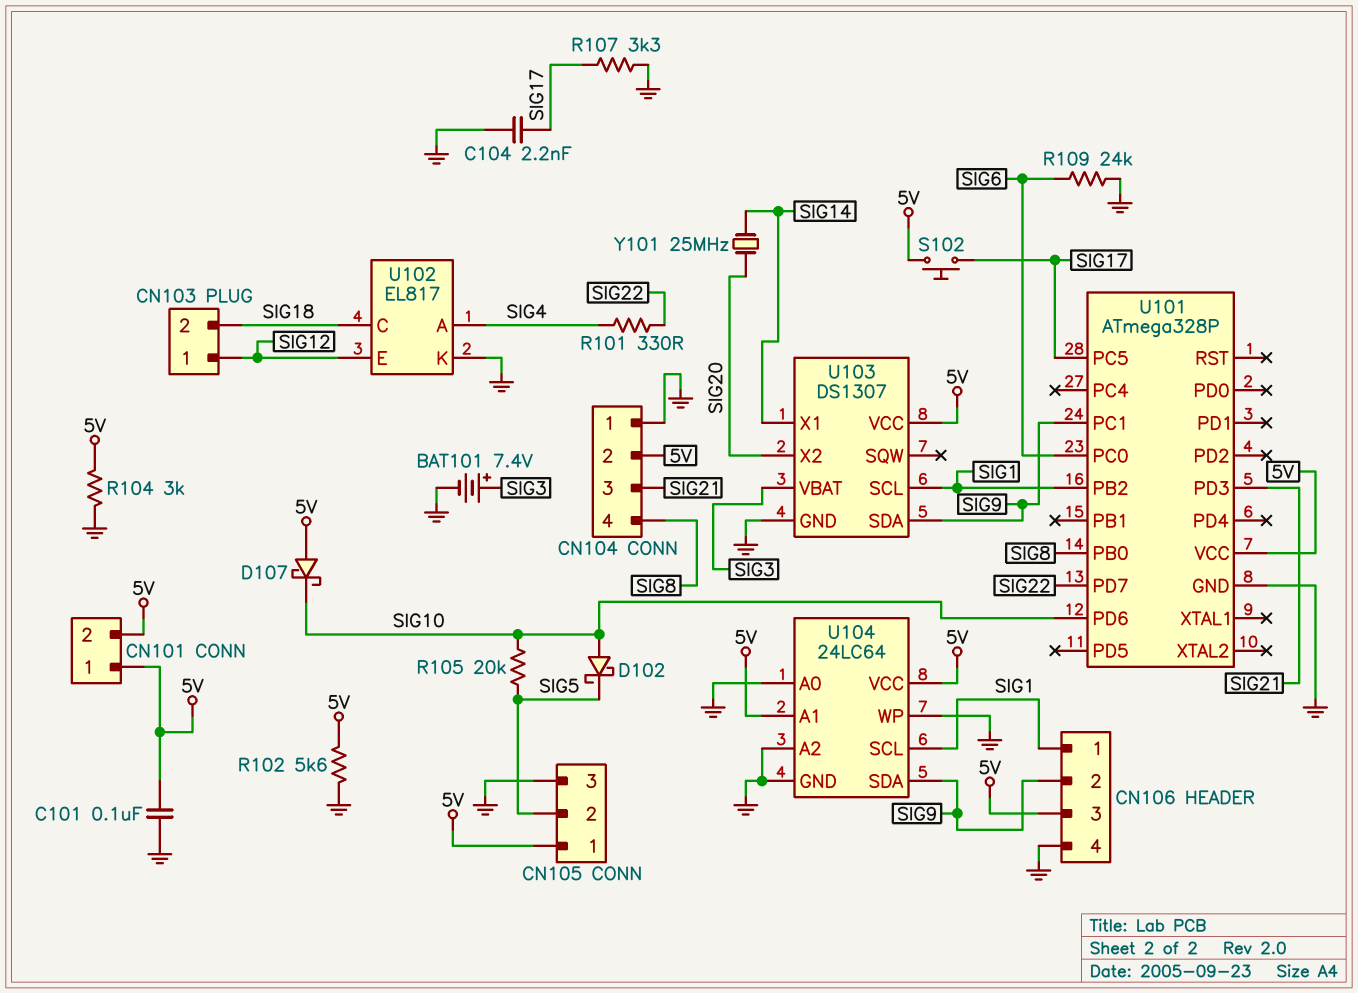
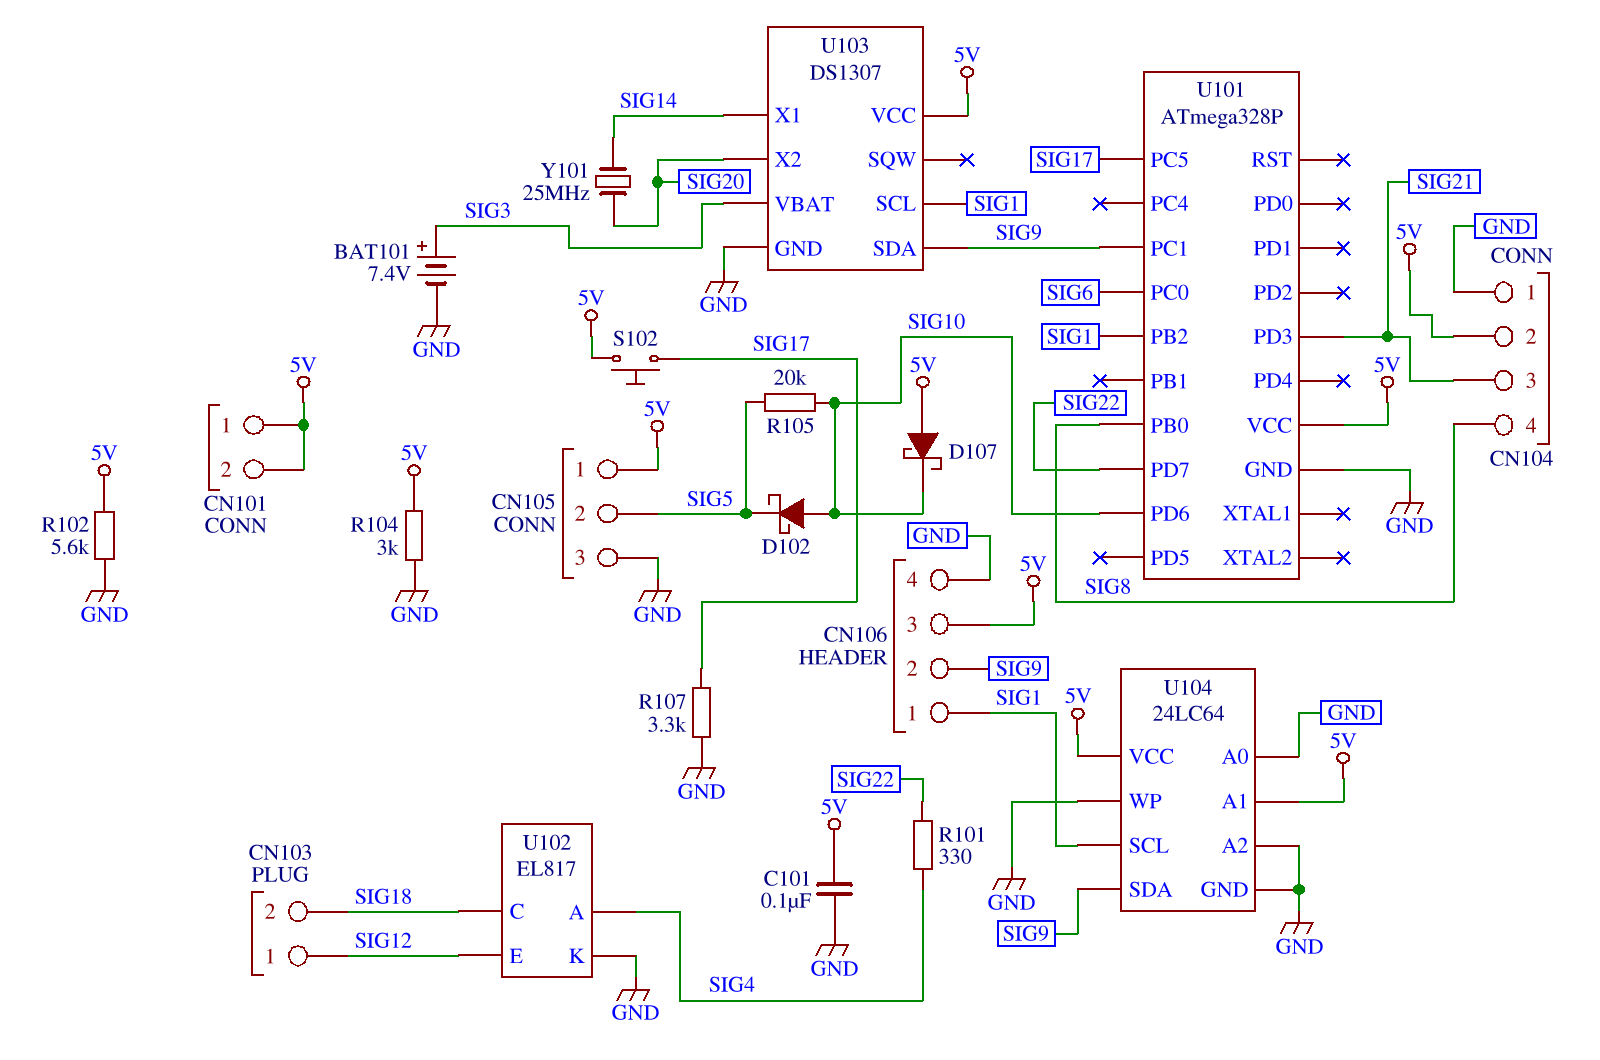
C104: 2.2nF (GND, SIG17) -> none
R109: 24k (GND, SIG6) -> none

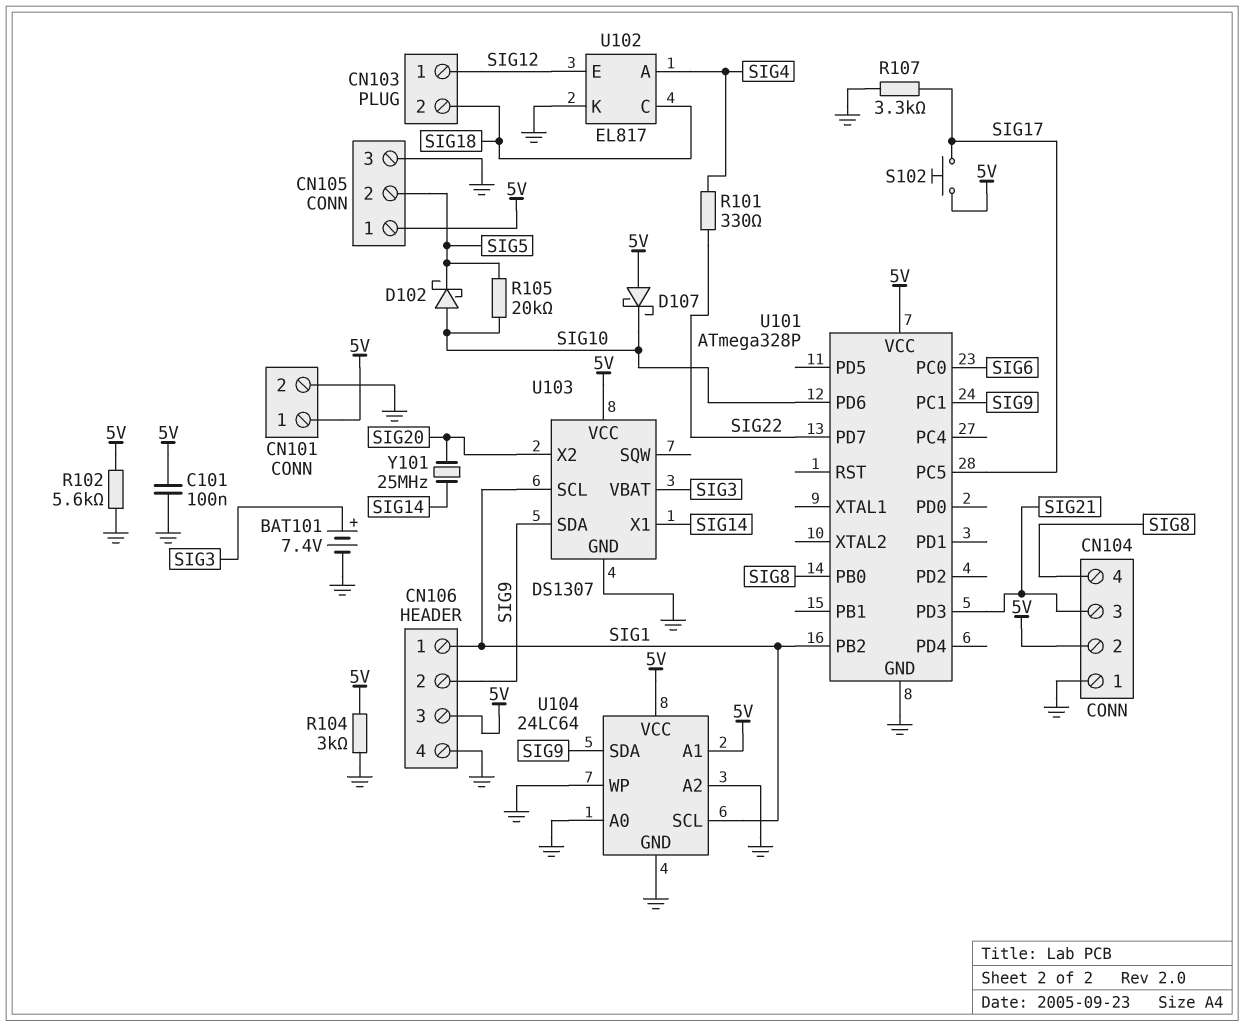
CN101 pin 2: 5V -> GND

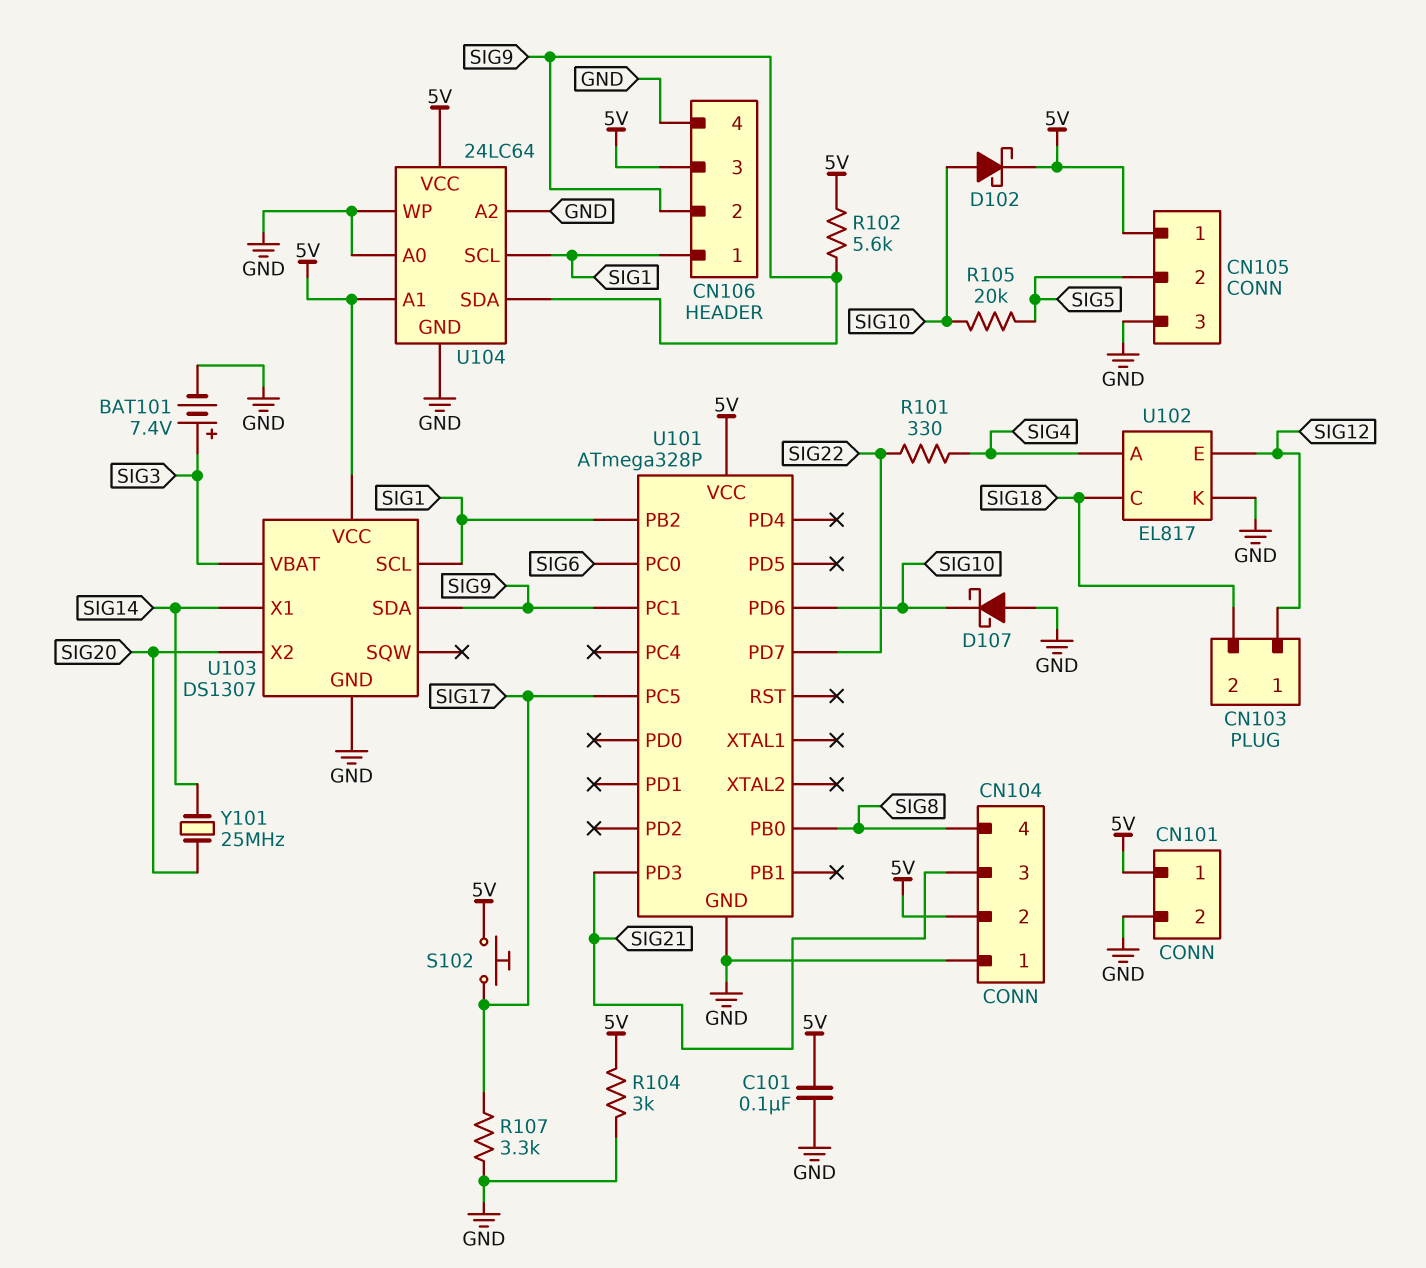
D102: schottky (A SIG10, K SIG5) -> schottky (A SIG10, K 5V)
D107: schottky (A 5V, K SIG10) -> schottky (A GND, K SIG10)
R102: 5.6k (5V, GND) -> 5.6k (5V, SIG9)

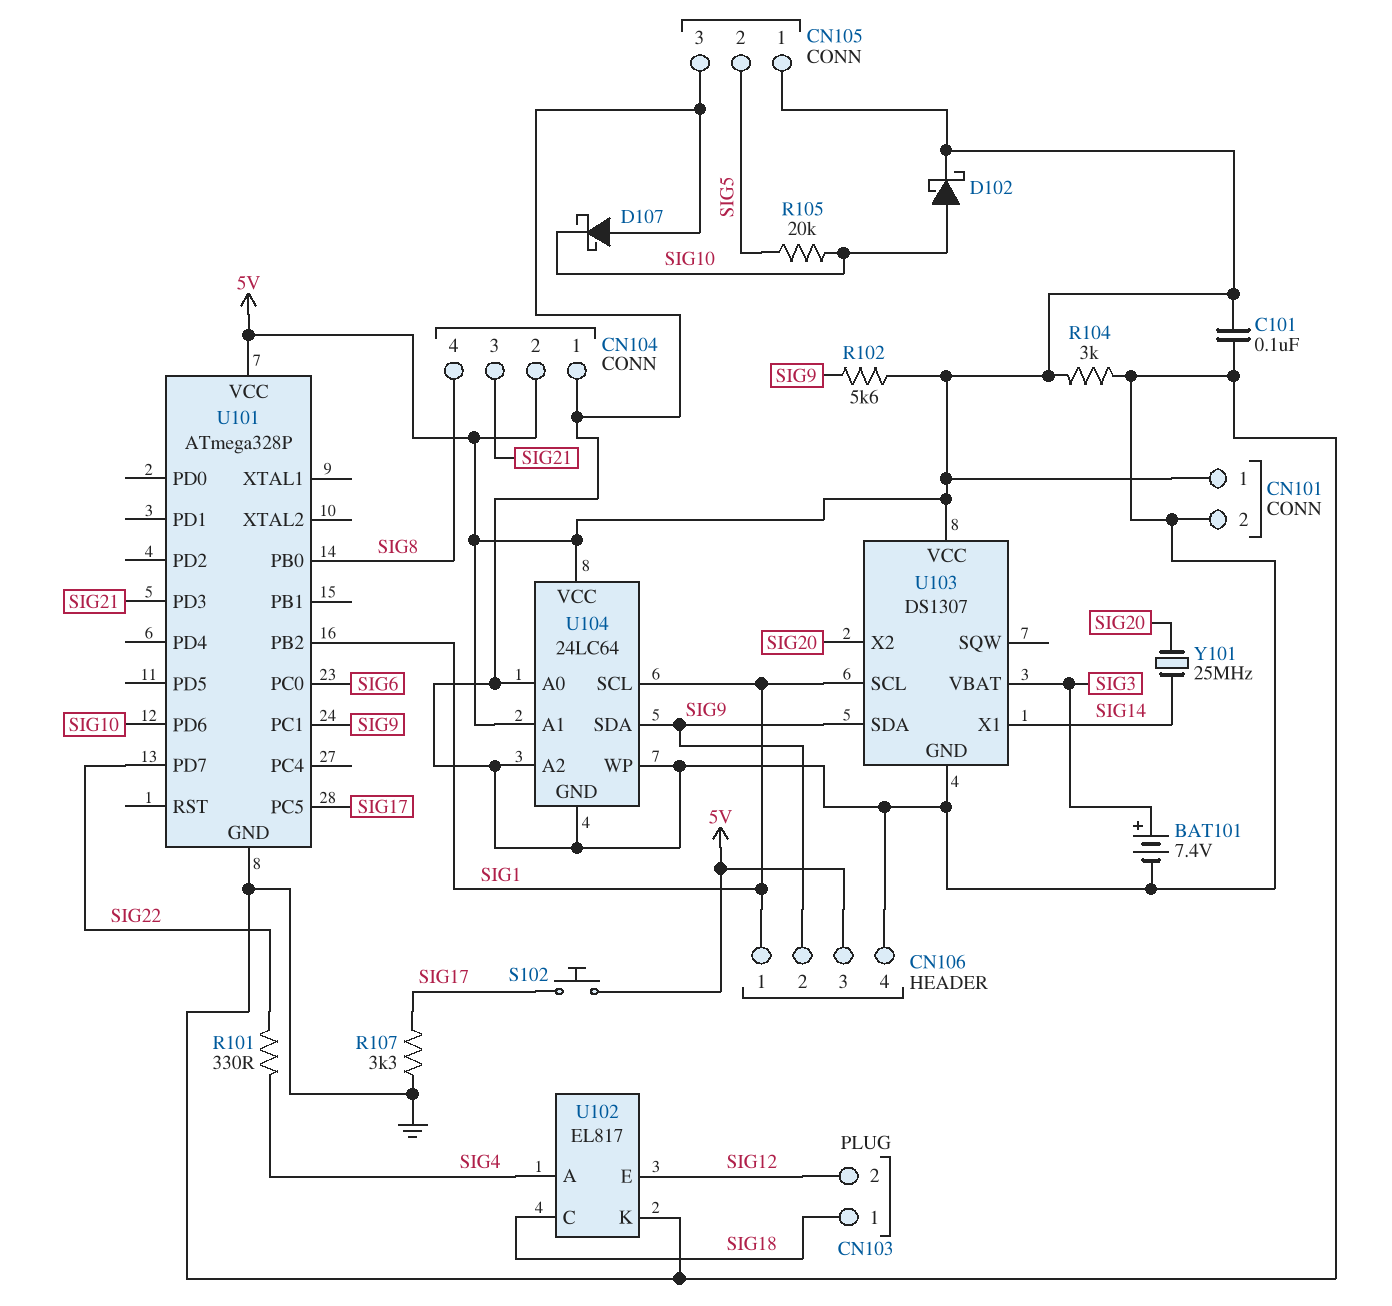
CN103 pin 1: SIG12 -> SIG18
CN103 pin 2: SIG18 -> SIG12

